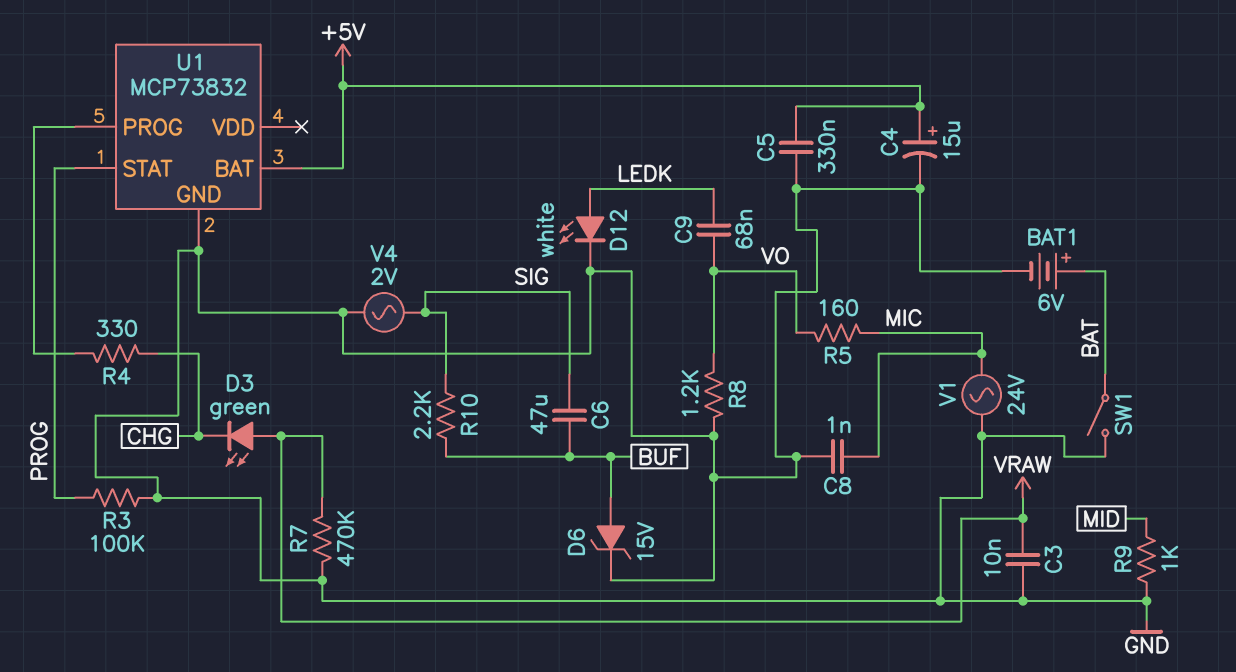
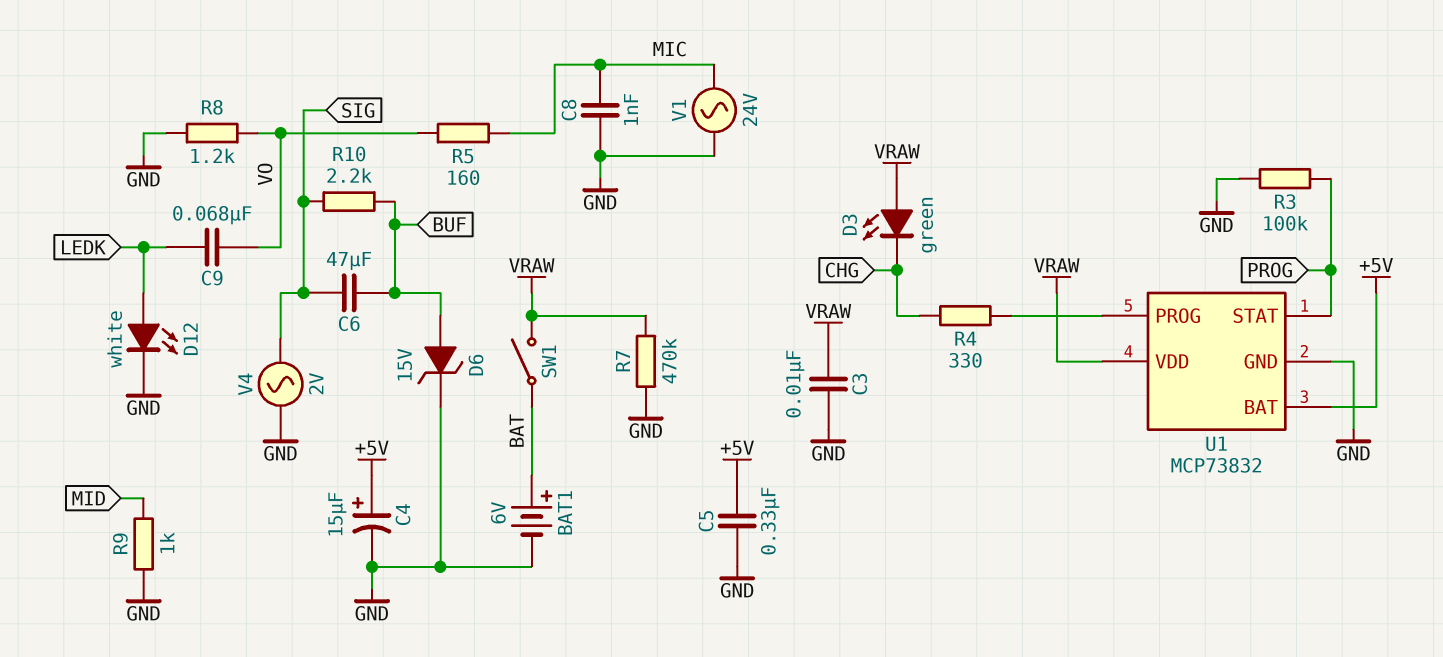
SW1: switch (BAT, GND) -> switch (BAT, VRAW)
U1 pin VDD: none -> VRAW

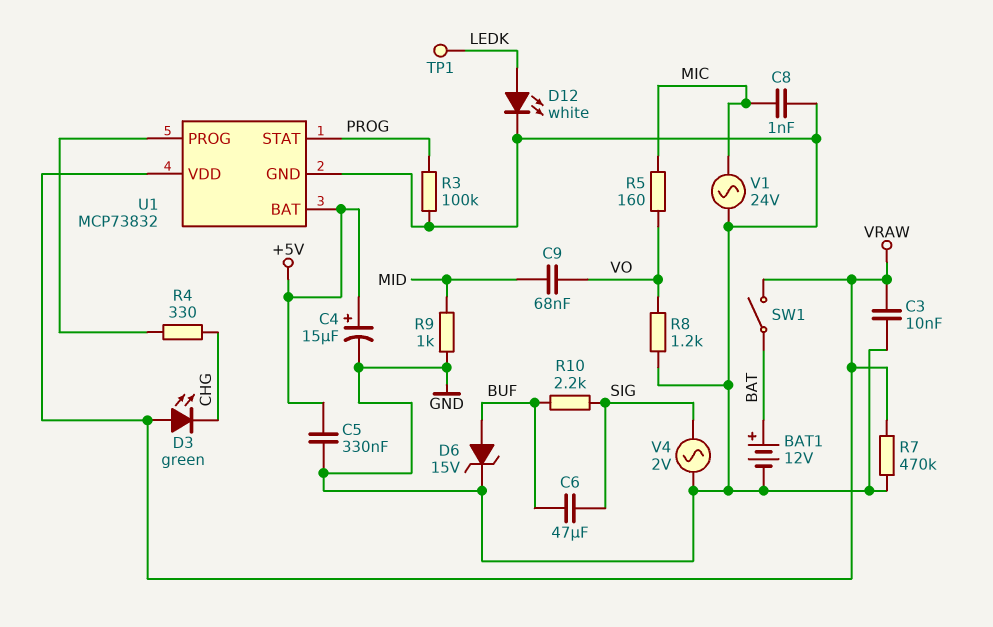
BAT1: 6V (plus BAT, minus GND) -> 12V (plus BAT, minus GND)
C9: 68nF (LEDK, VO) -> 68nF (MID, VO)
TP1: none -> test point (LEDK)

